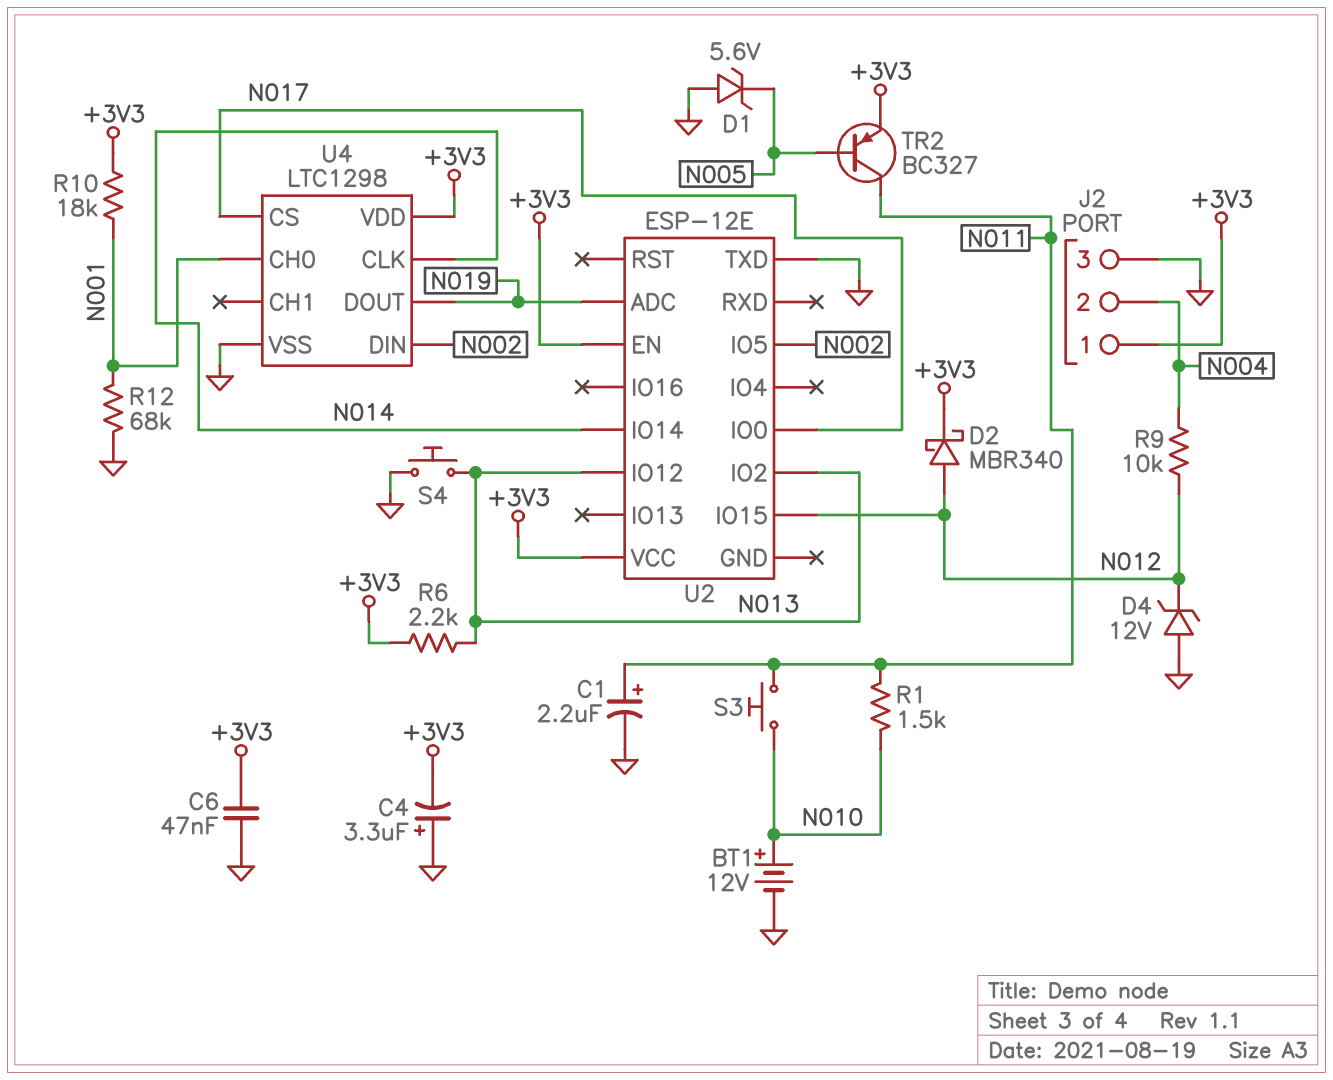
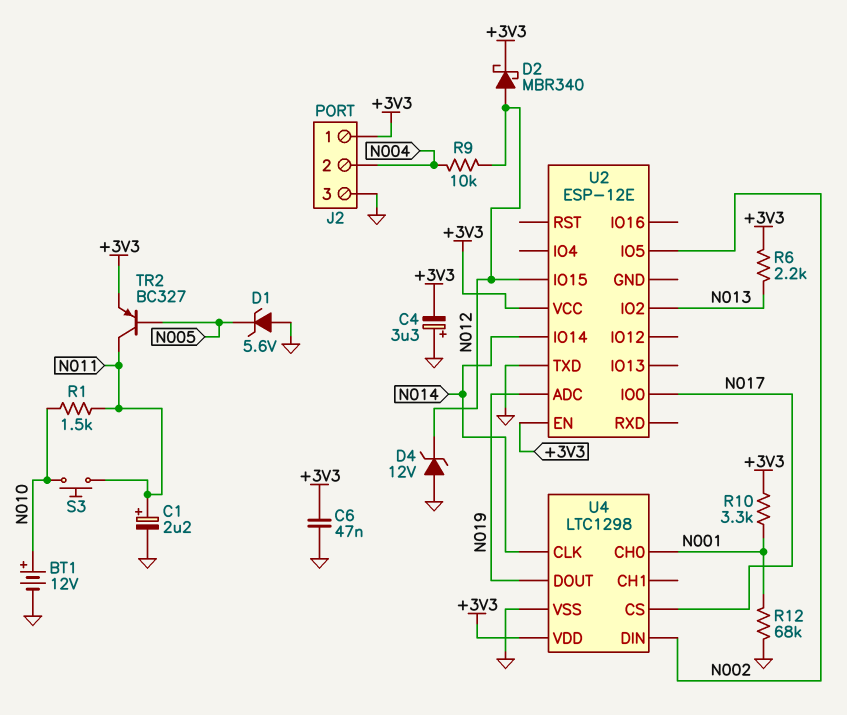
R10: 18k (+3V3, N001) -> 3.3k (+3V3, N001)
S4: button (GND, N013) -> none
U2 pin IO12: N013 -> none

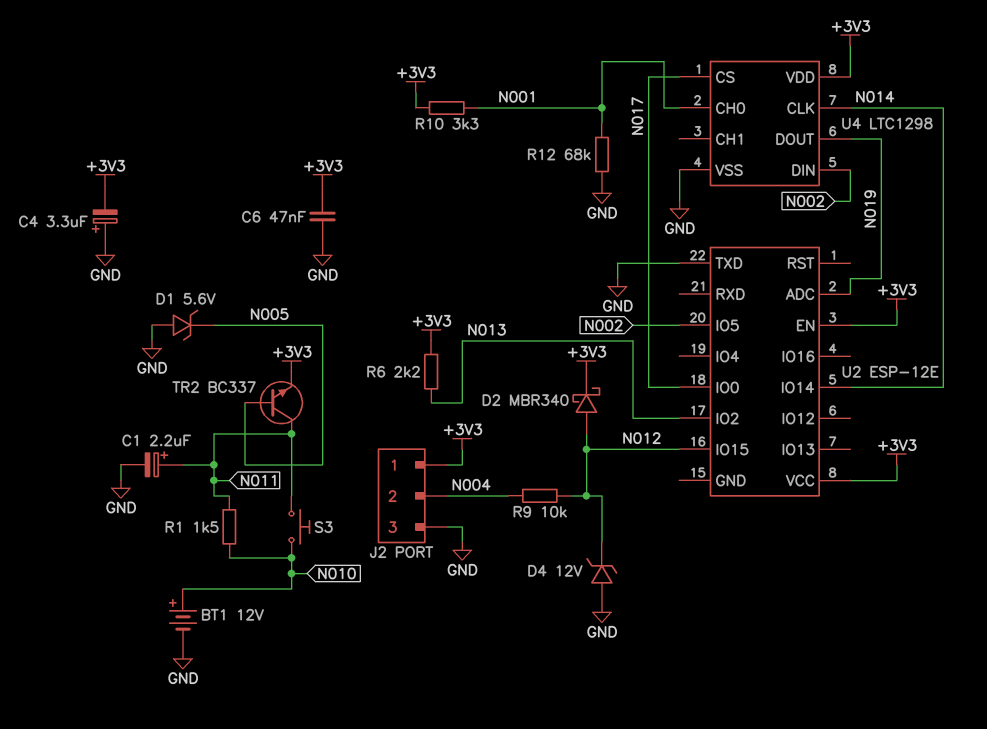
TR2: PNP BC327 (B N005, C N011, E +3V3) -> NPN BC337 (B N005, C N011, E +3V3)

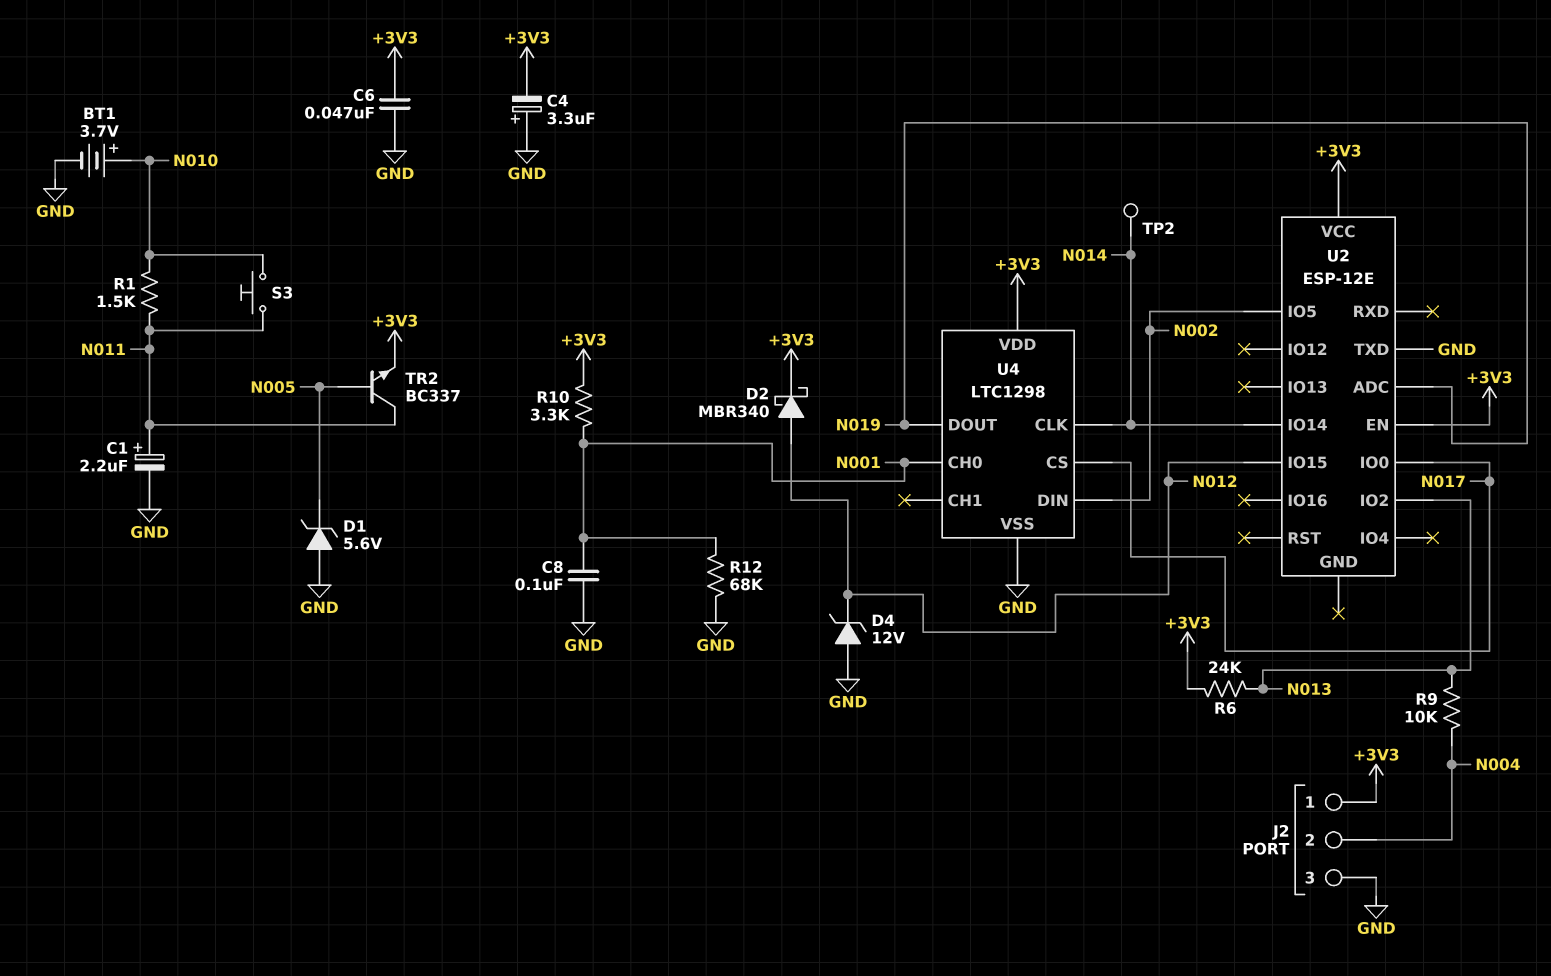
BT1: 12V (plus N010, minus GND) -> 3.7V (plus N010, minus GND)
C8: none -> 100nF (GND, N001)
R6: 2.2k (+3V3, N013) -> 24k (+3V3, N013)
R9: 10k (N004, N012) -> 10k (N004, N013)
TP2: none -> test point (N014)

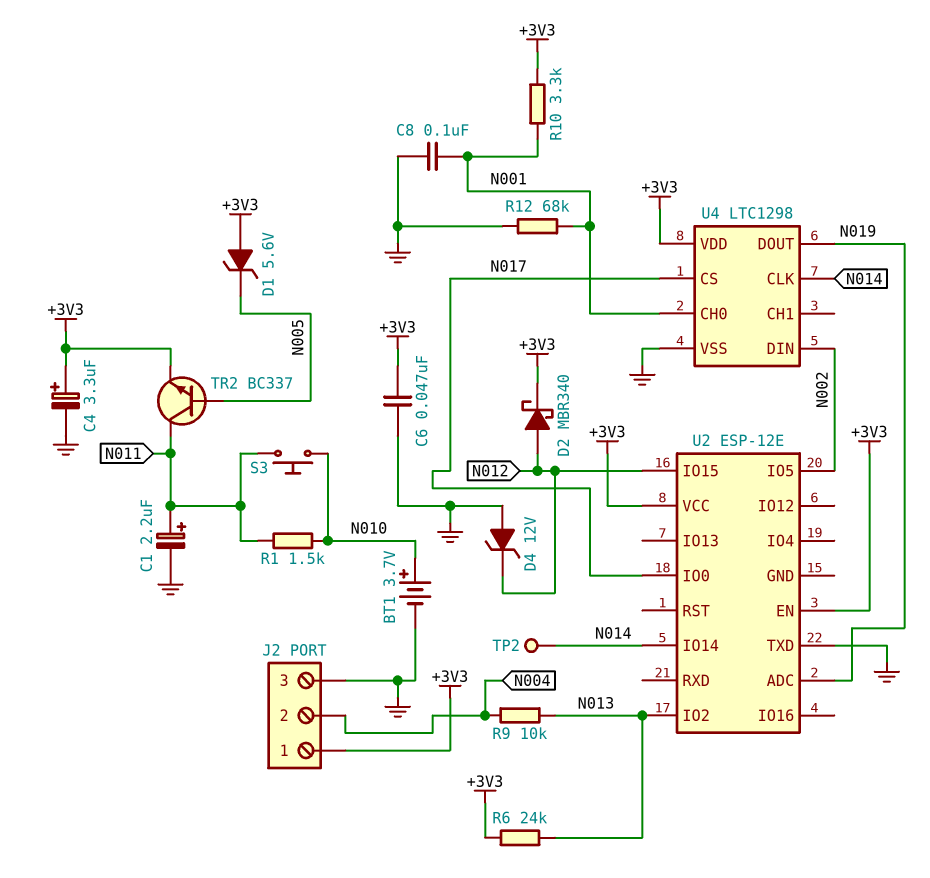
C4: 3.3uF (plus GND, minus +3V3) -> 3.3uF (plus +3V3, minus GND)
D1: zener 5.6V (A GND, K N005) -> zener 5.6V (A +3V3, K N005)

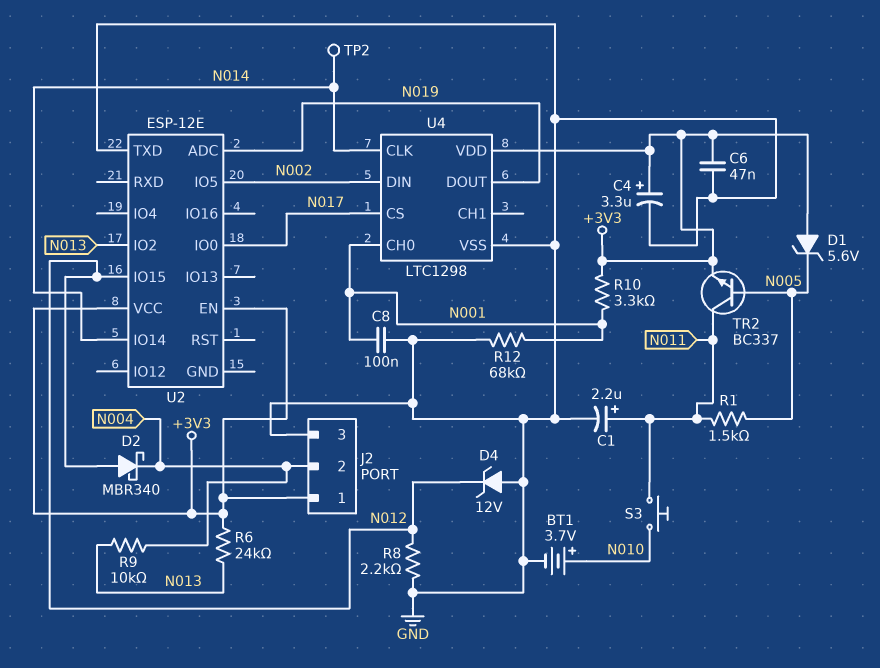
D2: schottky MBR340 (A N012, K +3V3) -> schottky MBR340 (A N012, K N004)
R1: 1.5k (N010, N011) -> 1.5k (N005, N011)
R8: none -> 2.2k (GND, N012)

